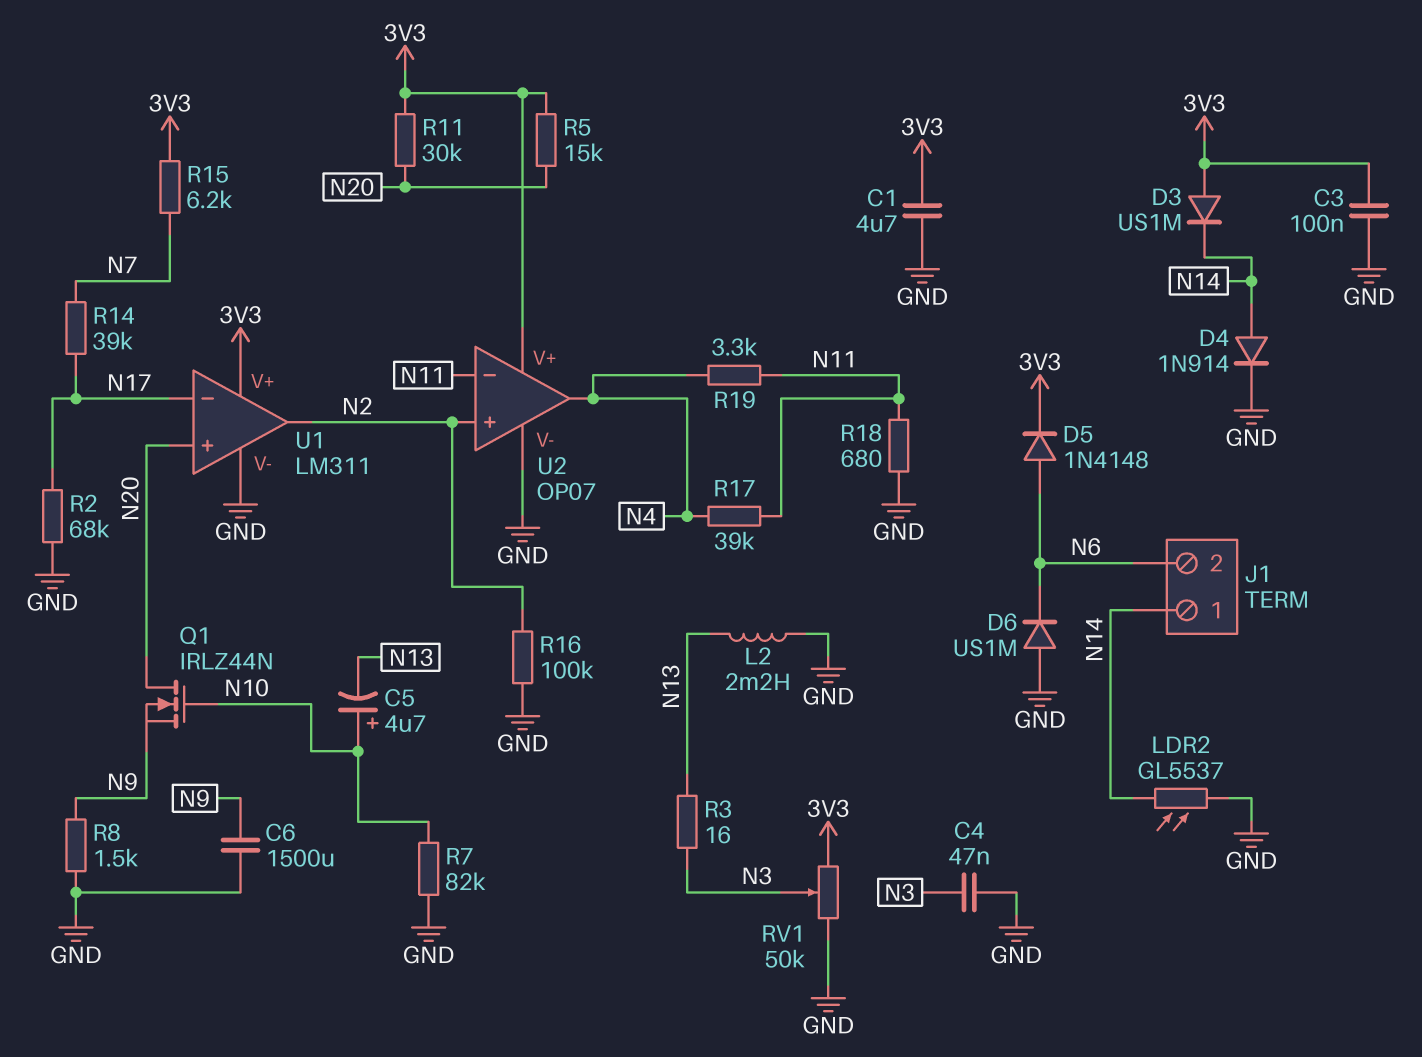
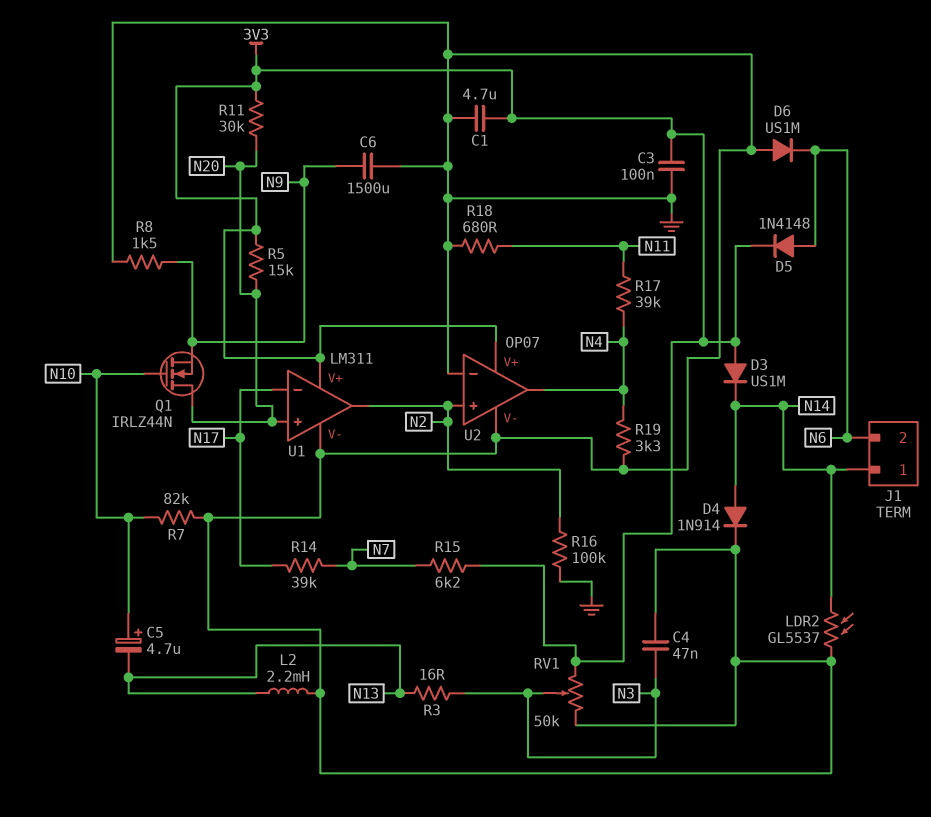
R2: 68k (GND, N17) -> none
R19: 3.3k (N4, N11) -> 3.3k (GND, N4)
U2 pin in-: N11 -> GND

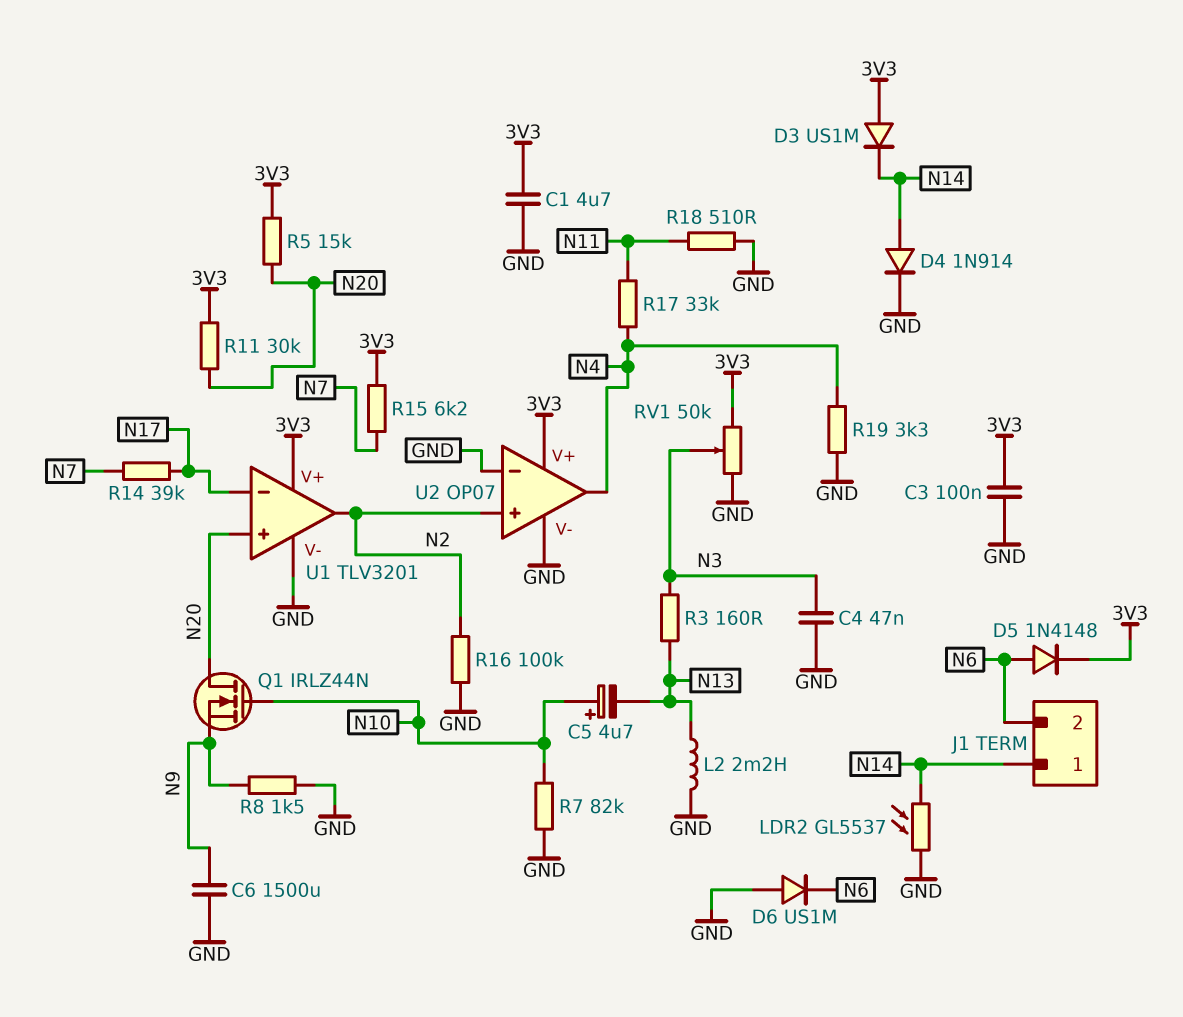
R3: 16 (N3, N13) -> 160 (N3, N13)
R17: 39k (N4, N11) -> 33k (N4, N11)
R18: 680 (GND, N11) -> 510 (GND, N11)
U1: LM311 -> TLV3201

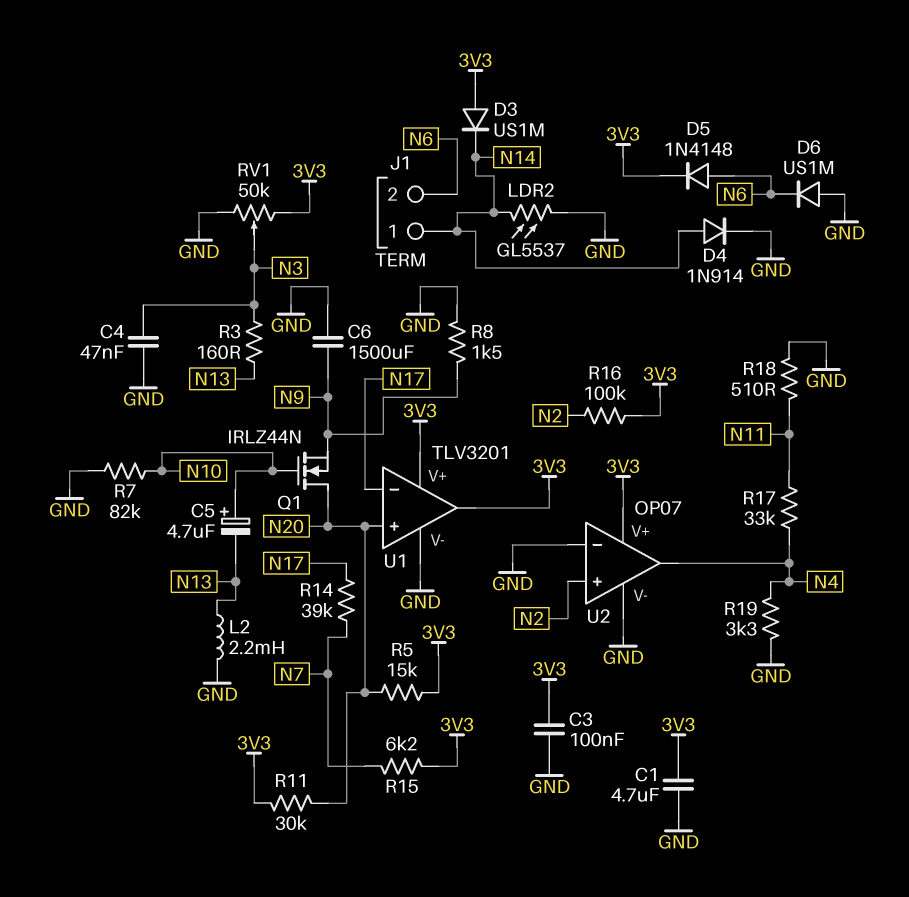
R16: 100k (GND, N2) -> 100k (3V3, N2)
U1 pin out: N2 -> 3V3

